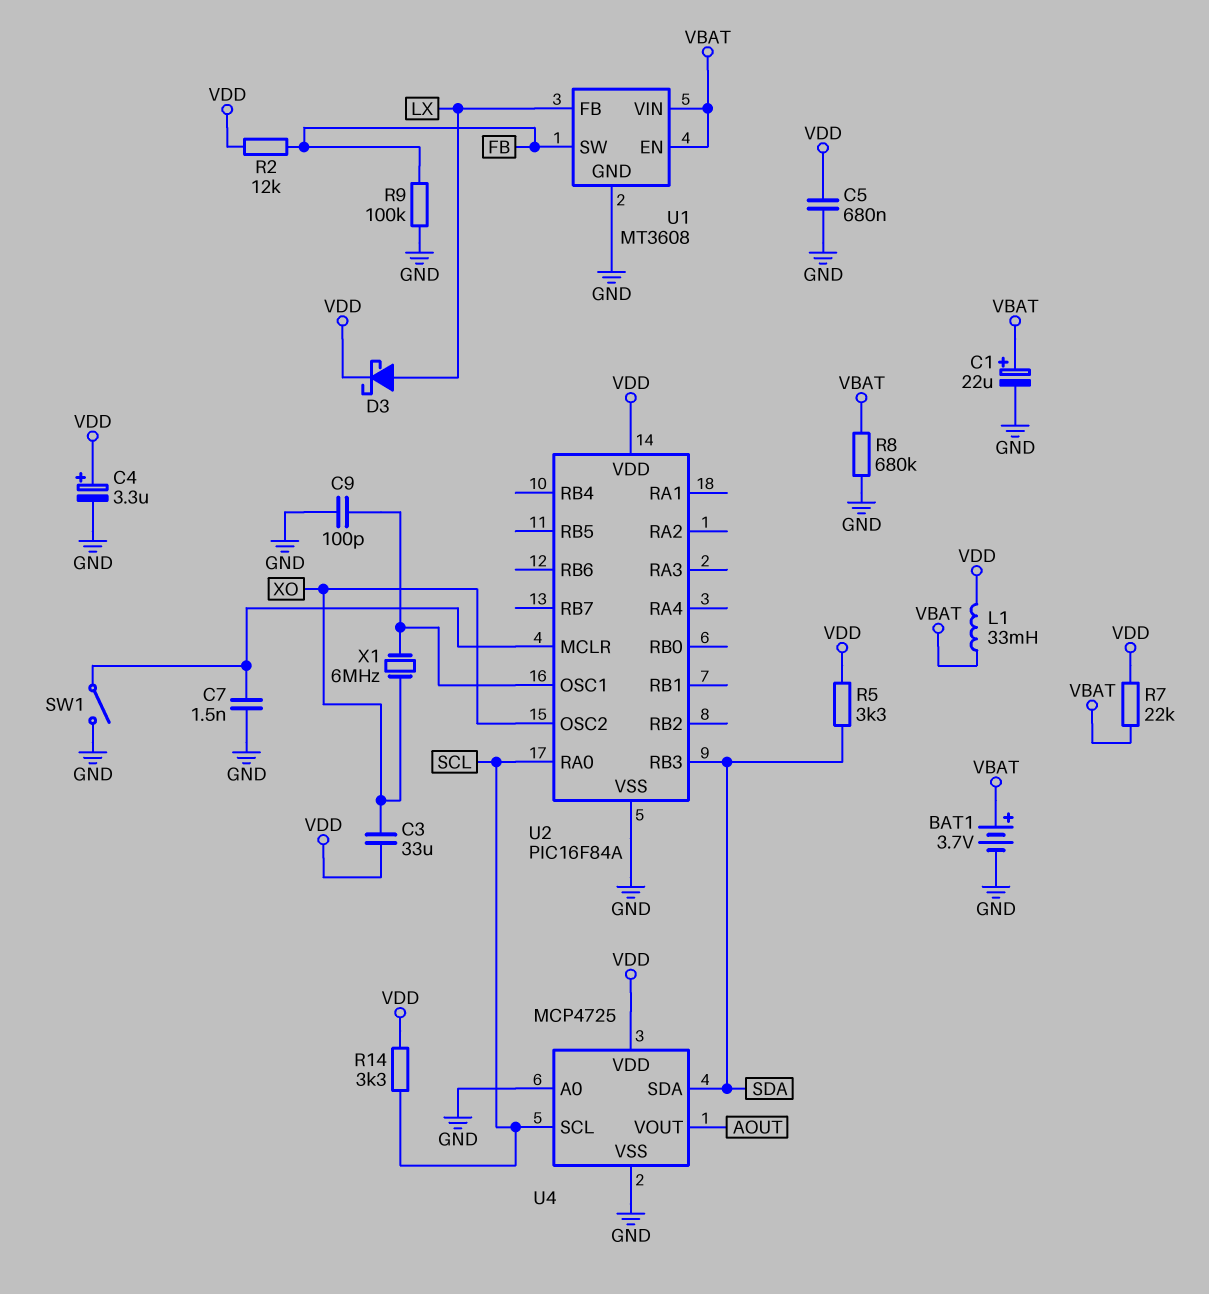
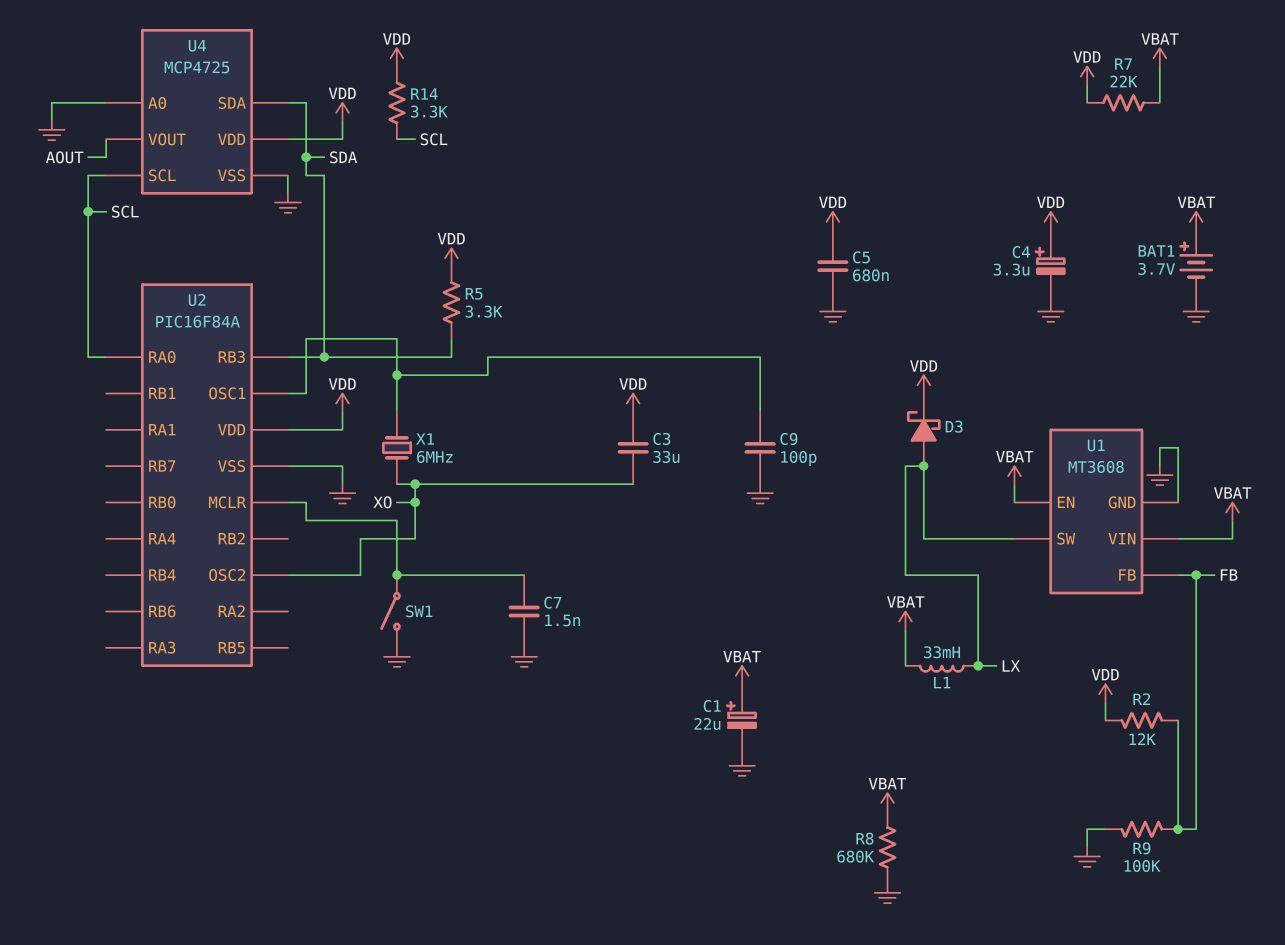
L1: 33mH (VBAT, VDD) -> 33mH (LX, VBAT)
U1 pin FB: LX -> FB
U1 pin SW: FB -> LX

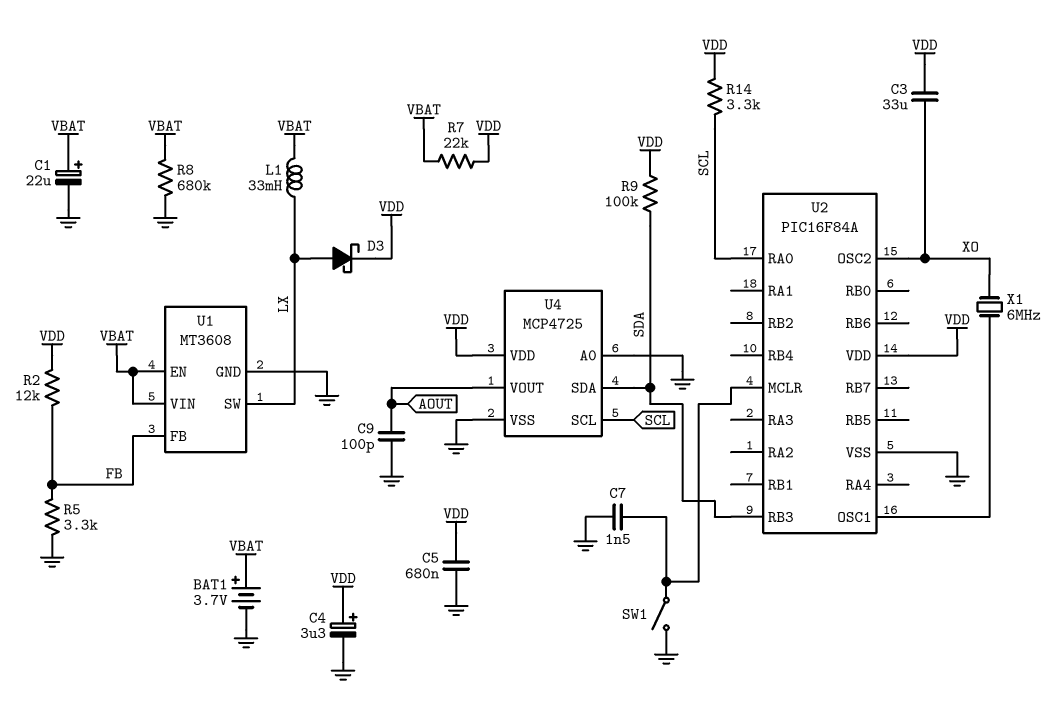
C9: 100pF (GND, U2/OSC1) -> 100pF (AOUT, GND)
R5: 3.3k (SDA, VDD) -> 3.3k (FB, GND)
R9: 100k (FB, GND) -> 100k (SDA, VDD)

